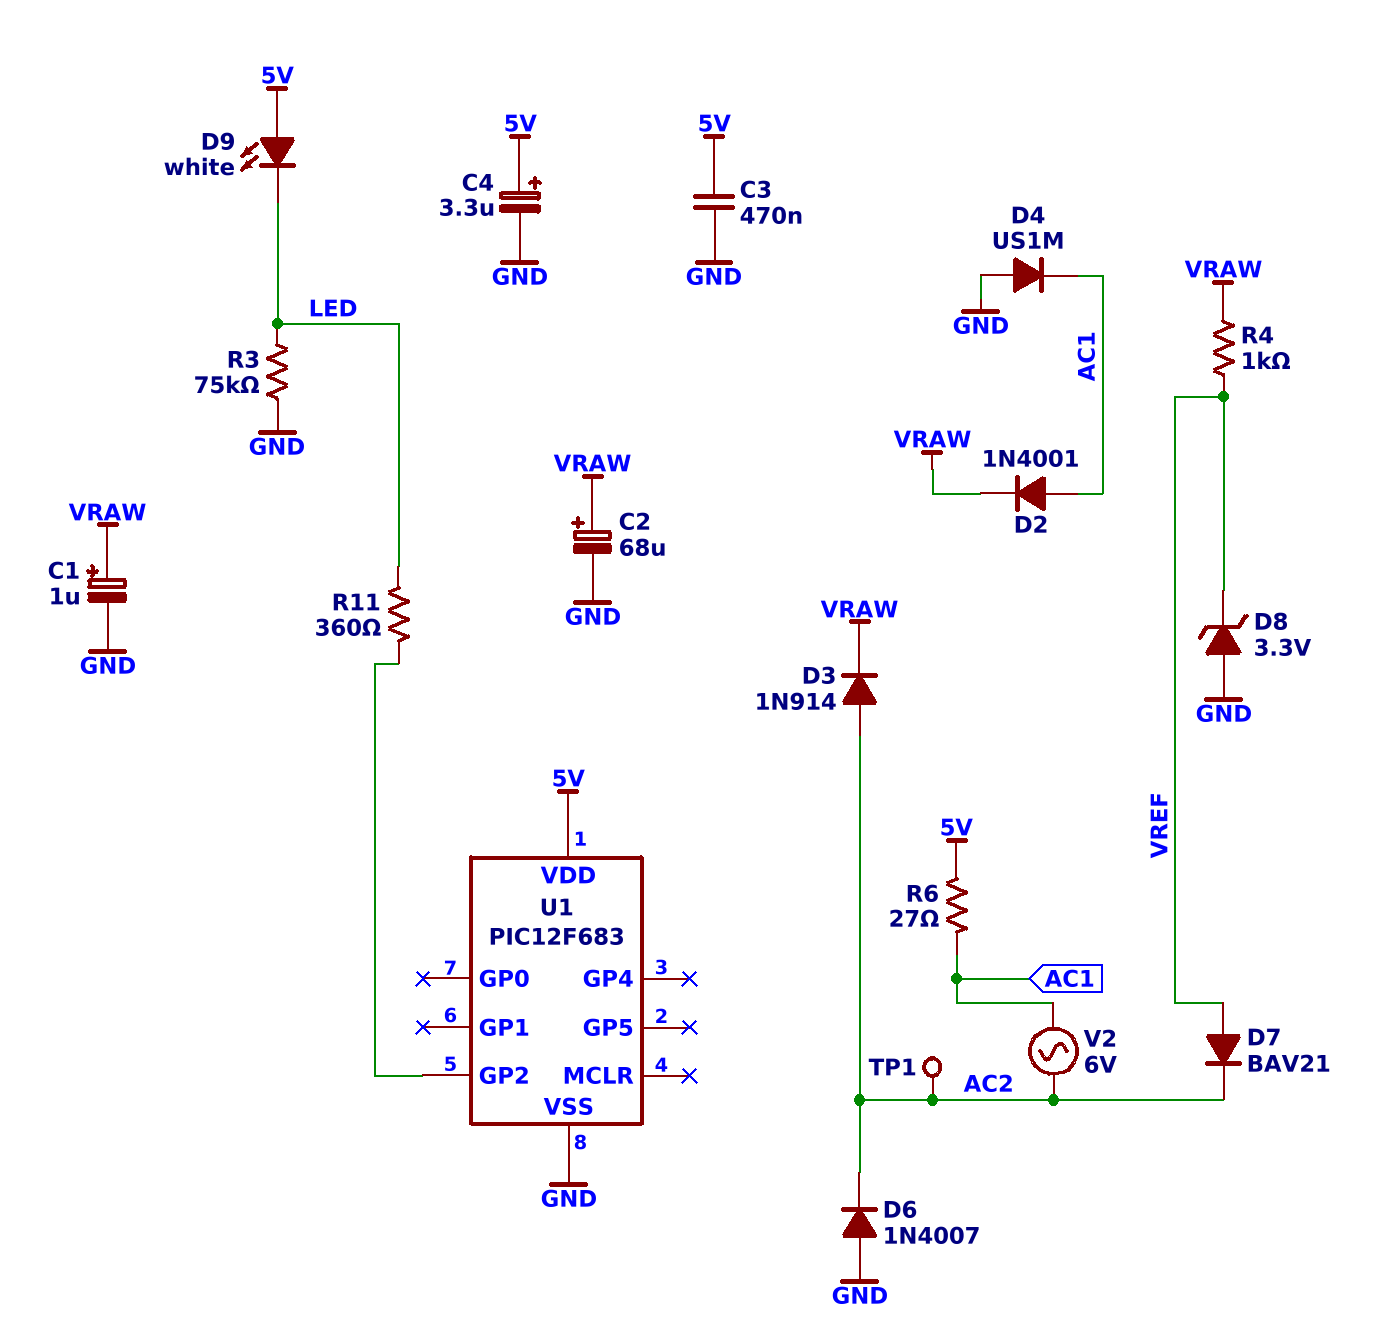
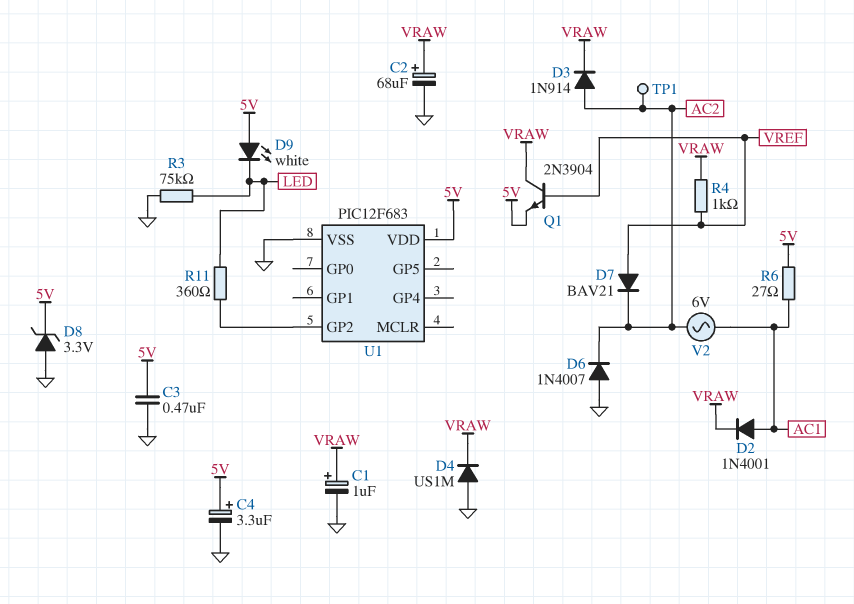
D4: diode US1M (A GND, K AC1) -> diode US1M (A GND, K VRAW)
D8: zener 3.3V (A GND, K VREF) -> zener 3.3V (A GND, K 5V)
Q1: none -> NPN 2N3904 (B VREF, C VRAW, E 5V)

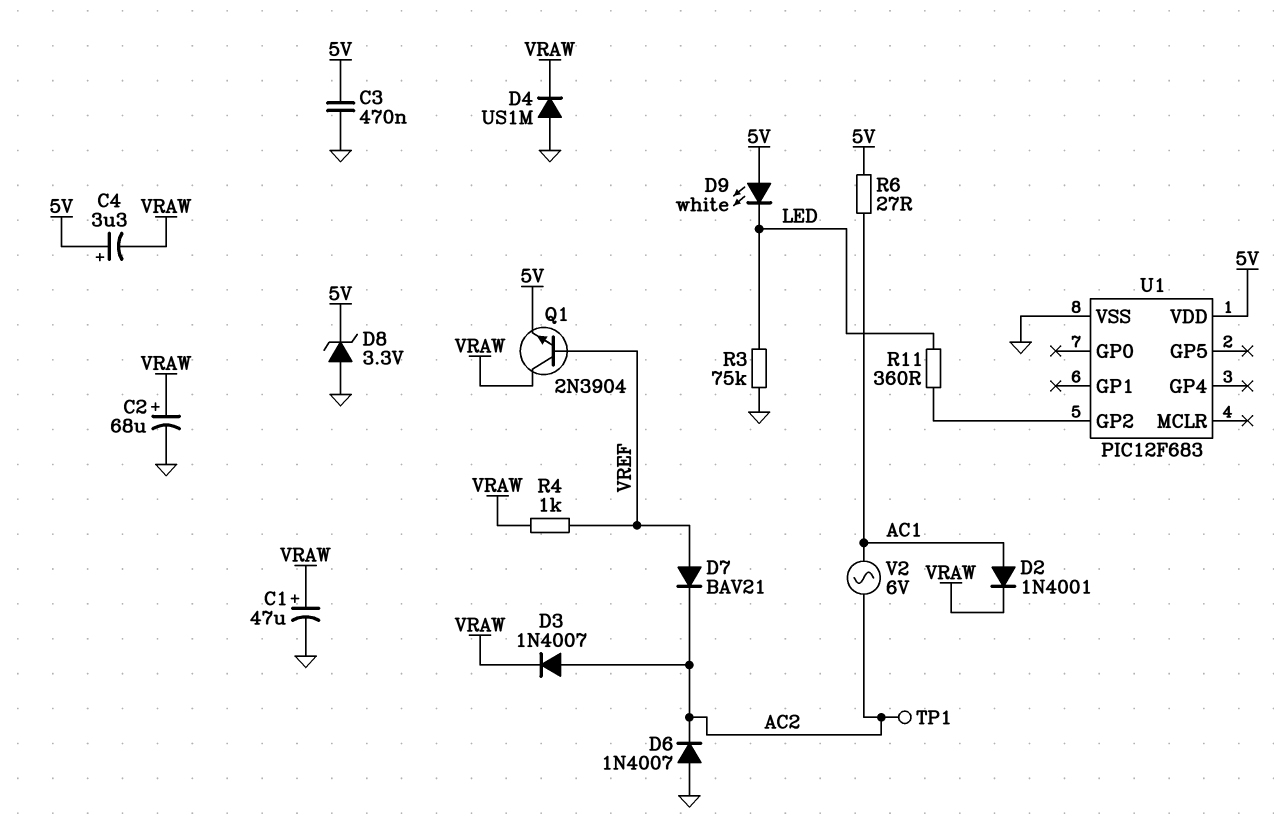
C1: 1uF (plus VRAW, minus GND) -> 47uF (plus VRAW, minus GND)
C4: 3.3uF (plus 5V, minus GND) -> 3.3uF (plus 5V, minus VRAW)
D3: diode 1N914 (A AC2, K VRAW) -> diode 1N4007 (A AC2, K VRAW)

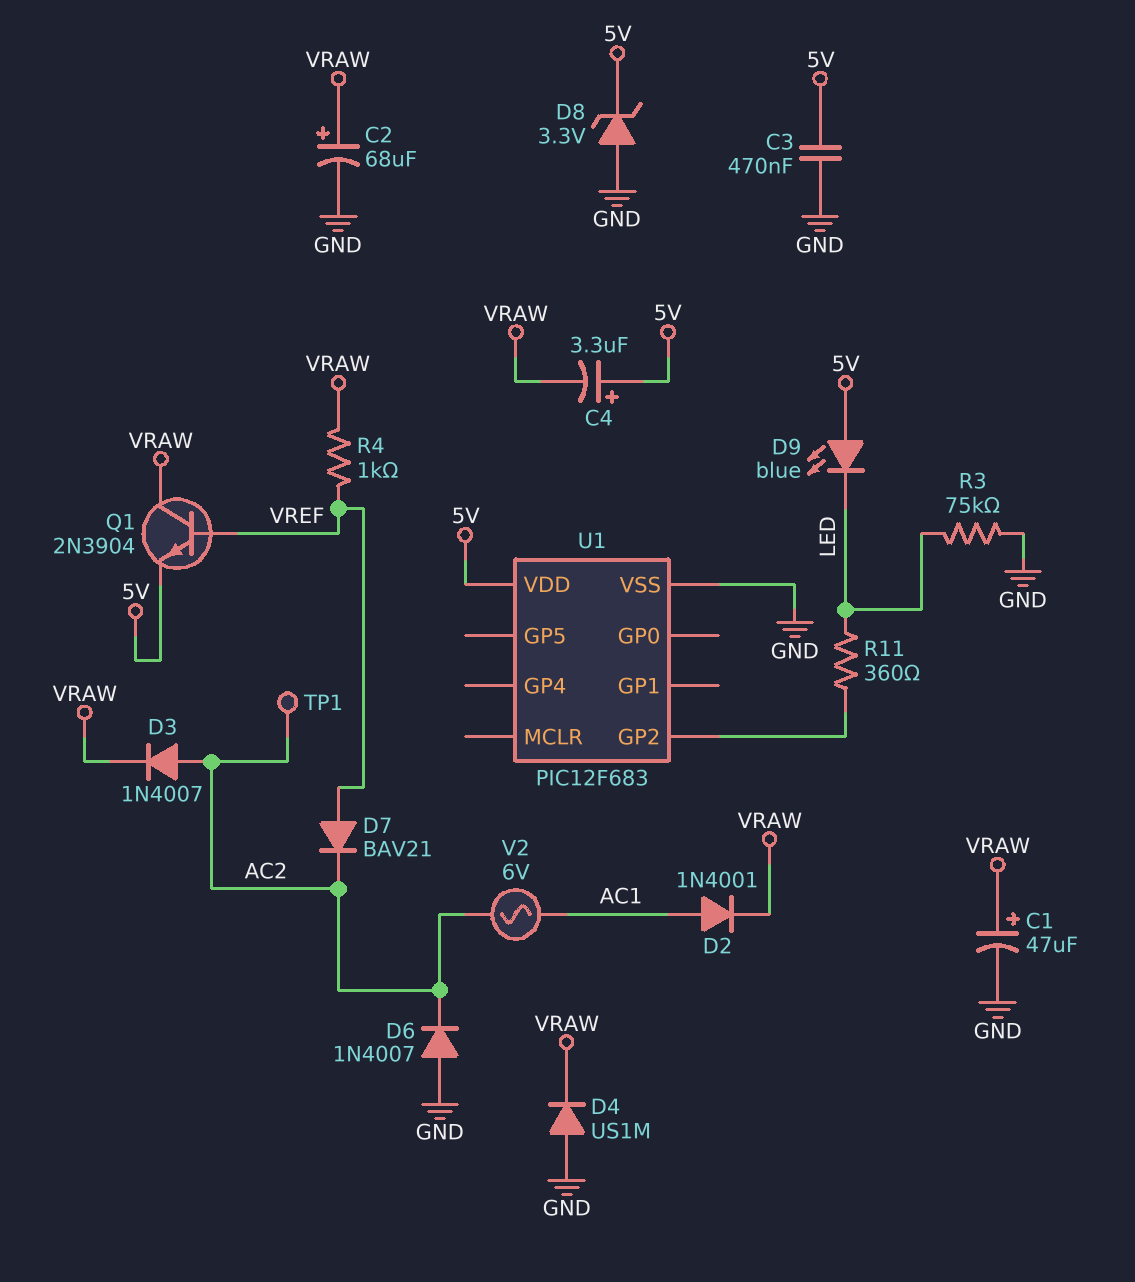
D9: LED white (A 5V, K LED) -> LED blue (A 5V, K LED)
R6: 27 (5V, AC1) -> none

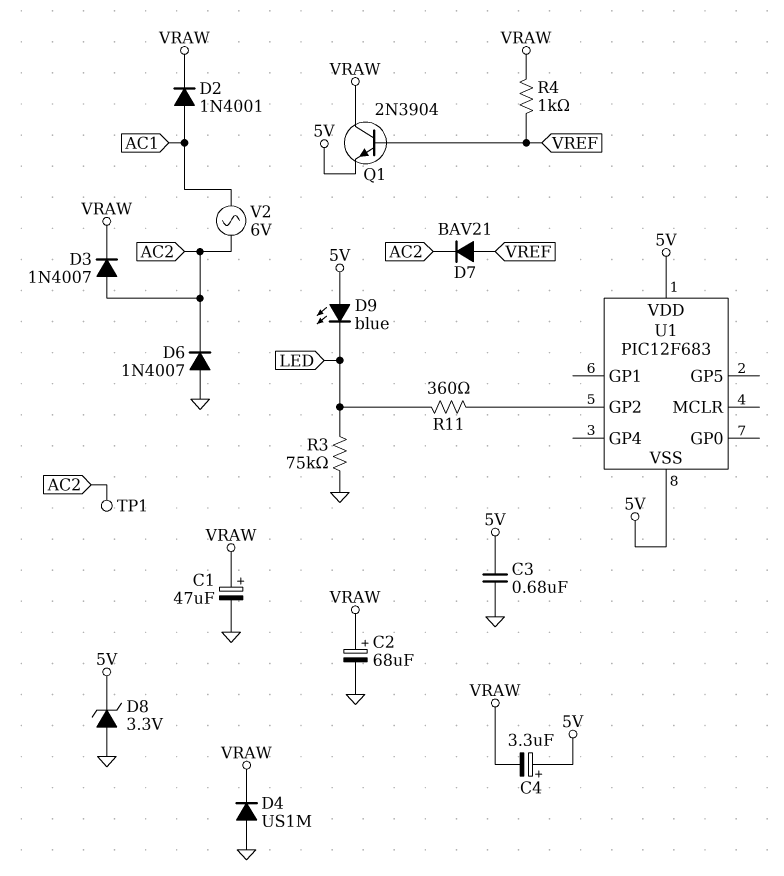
C3: 470nF (5V, GND) -> 680nF (5V, GND)
U1 pin VSS: GND -> 5V

